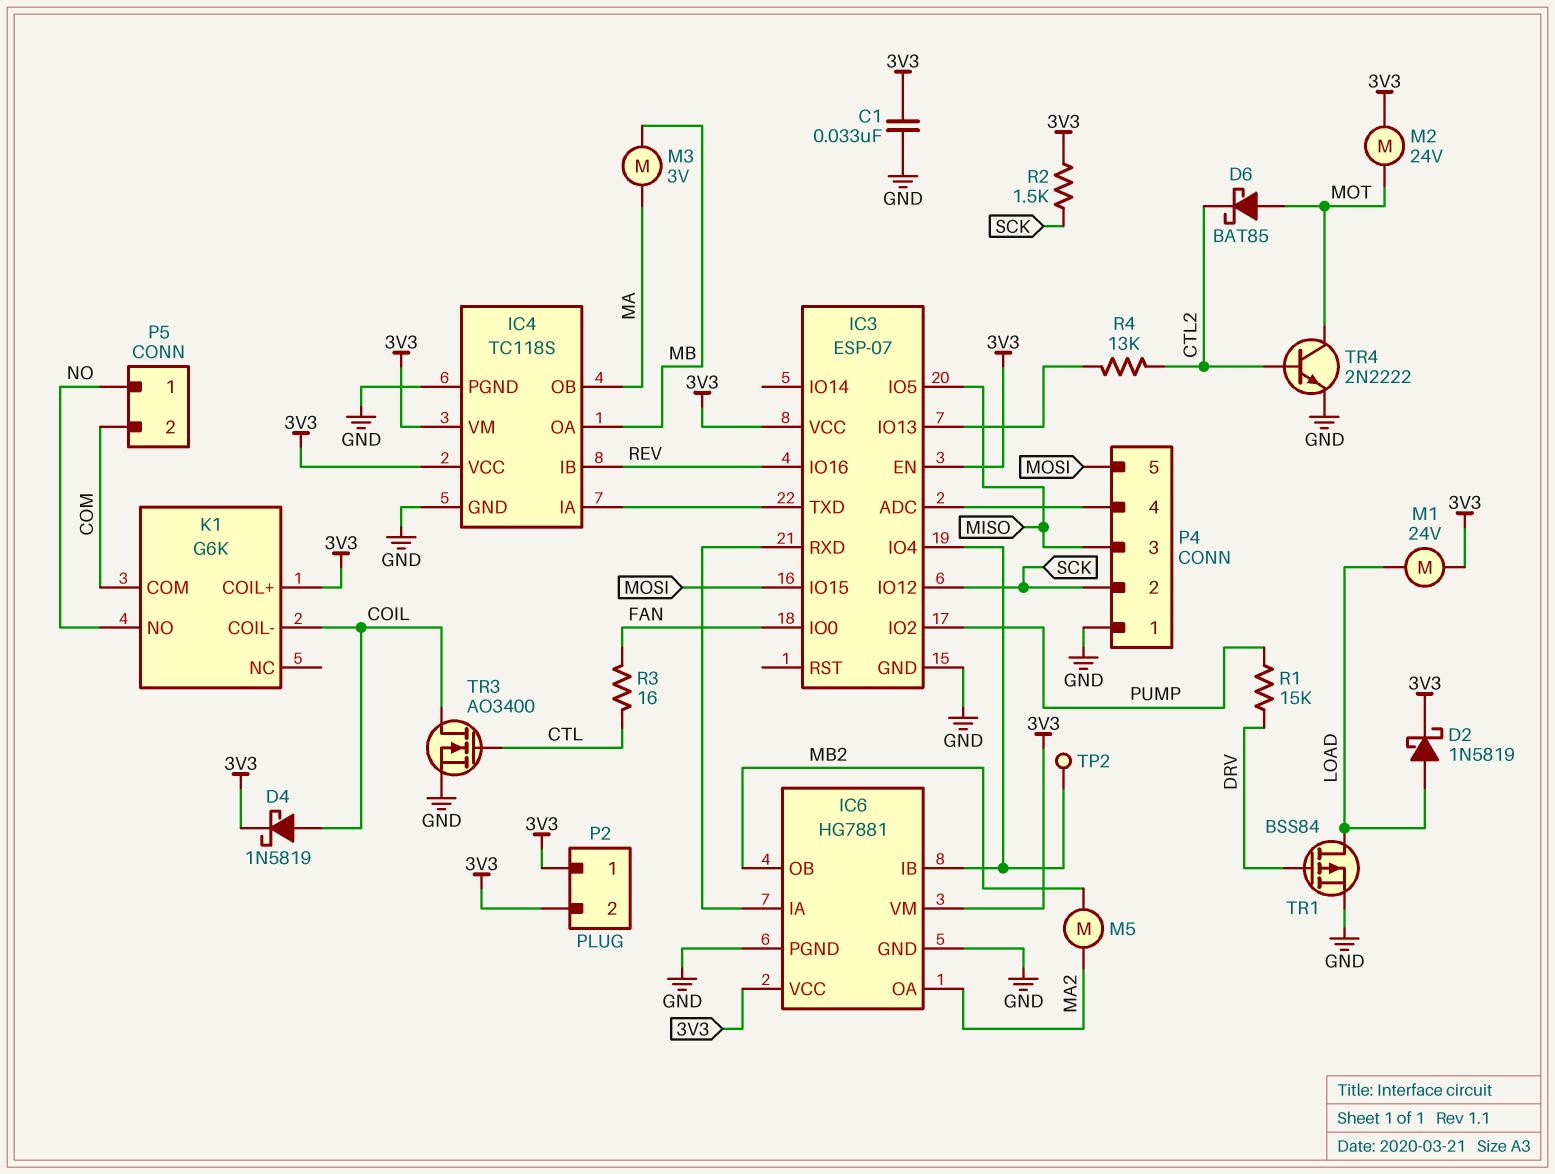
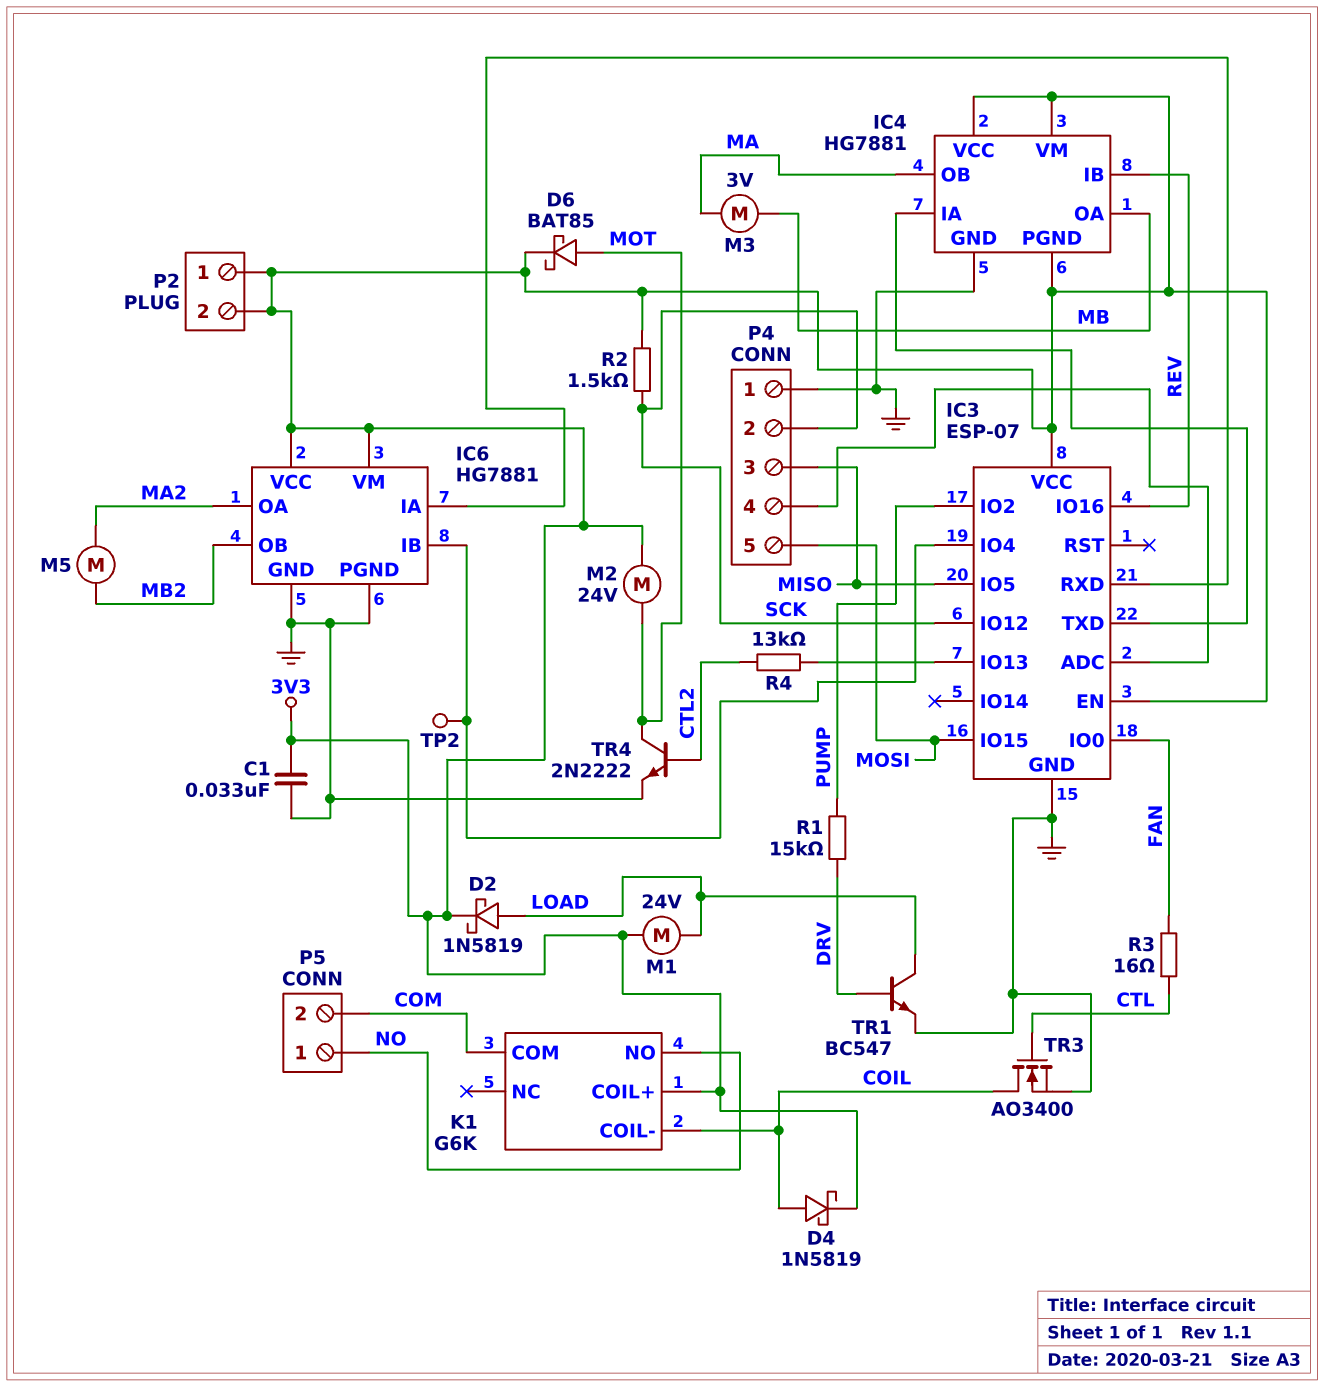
D6: schottky BAT85 (A MOT, K CTL2) -> schottky BAT85 (A MOT, K 3V3)
IC4: TC118S -> HG7881
IC4 pin PGND: GND -> 3V3
TR1: PMOS BSS84 (G DRV, D LOAD, S GND) -> NPN BC547 (B DRV, C LOAD, E GND)

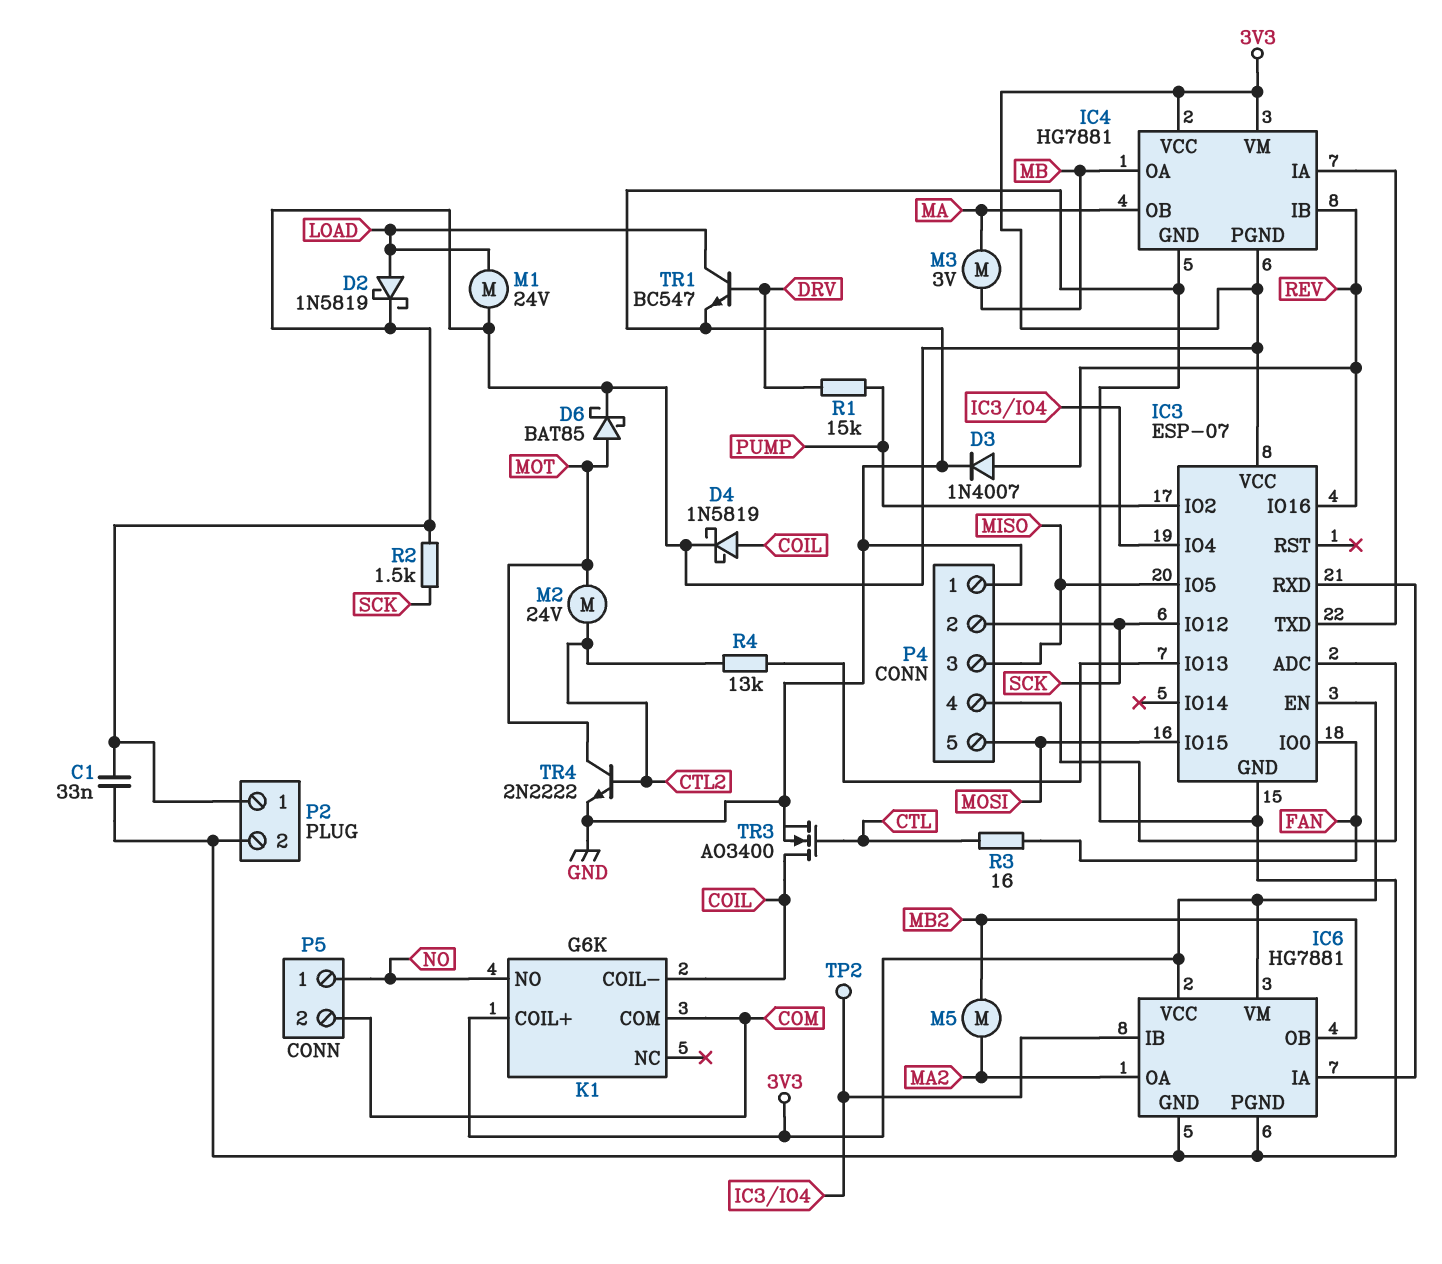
D3: none -> diode 1N4007 (A REV, K GND)
M2: motor 24V (3V3, MOT) -> motor 24V (CTL2, MOT)
P2 pin 2: 3V3 -> GND

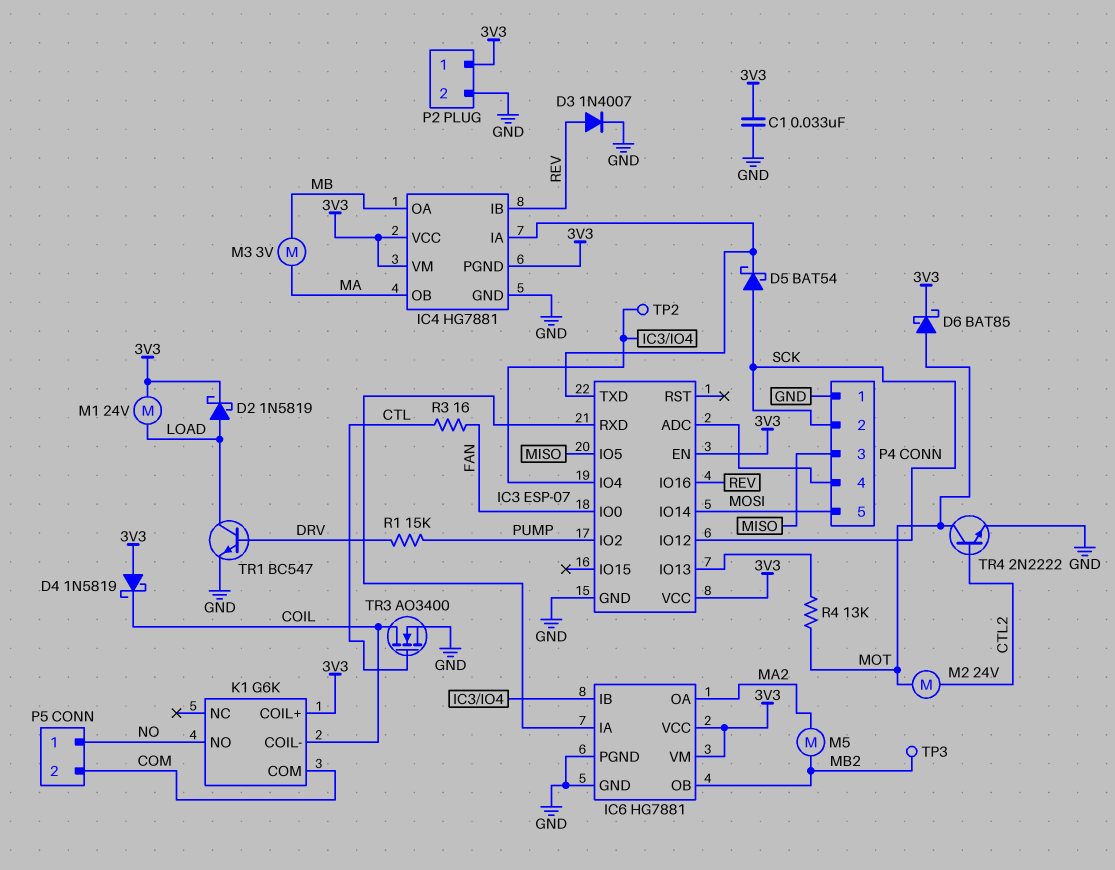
D4: schottky 1N5819 (A COIL, K 3V3) -> schottky 1N5819 (A 3V3, K COIL)
D5: none -> schottky BAT54 (A SCK, K IC3/TXD)
IC3 pin IO14: none -> MOSI
IC3 pin IO15: MOSI -> none
R2: 1.5k (3V3, SCK) -> none
R4: 13k (CTL2, IC3/IO13) -> 13k (IC3/IO13, MOT)
TP3: none -> test point (MB2)

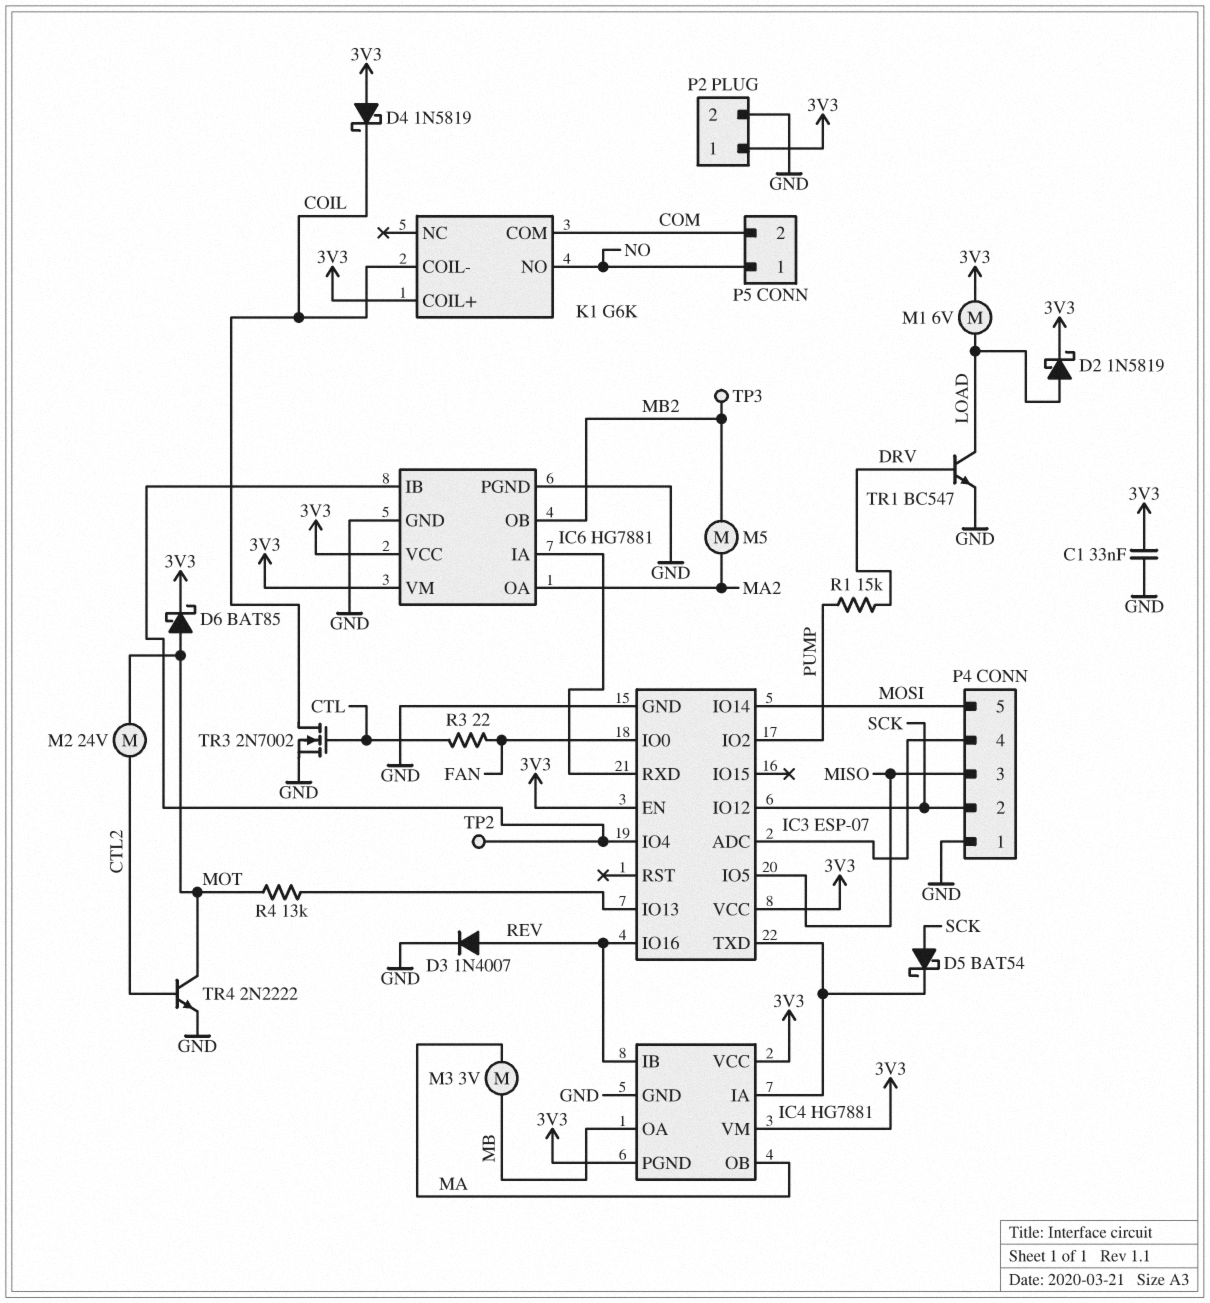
M1: motor 24V (3V3, LOAD) -> motor 6V (3V3, LOAD)
R3: 16 (CTL, FAN) -> 22 (CTL, FAN)
TR3: NMOS AO3400 (G CTL, D COIL, S GND) -> NMOS 2N7002 (G CTL, D COIL, S GND)

